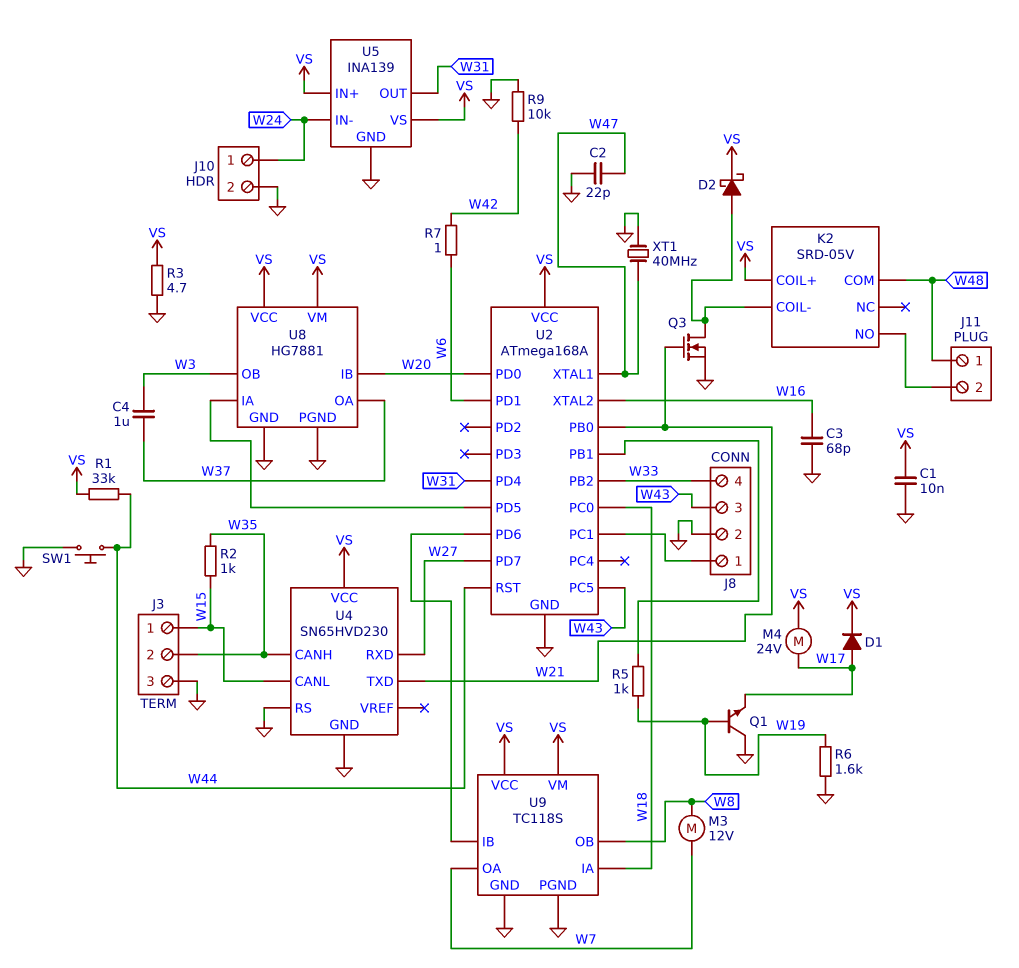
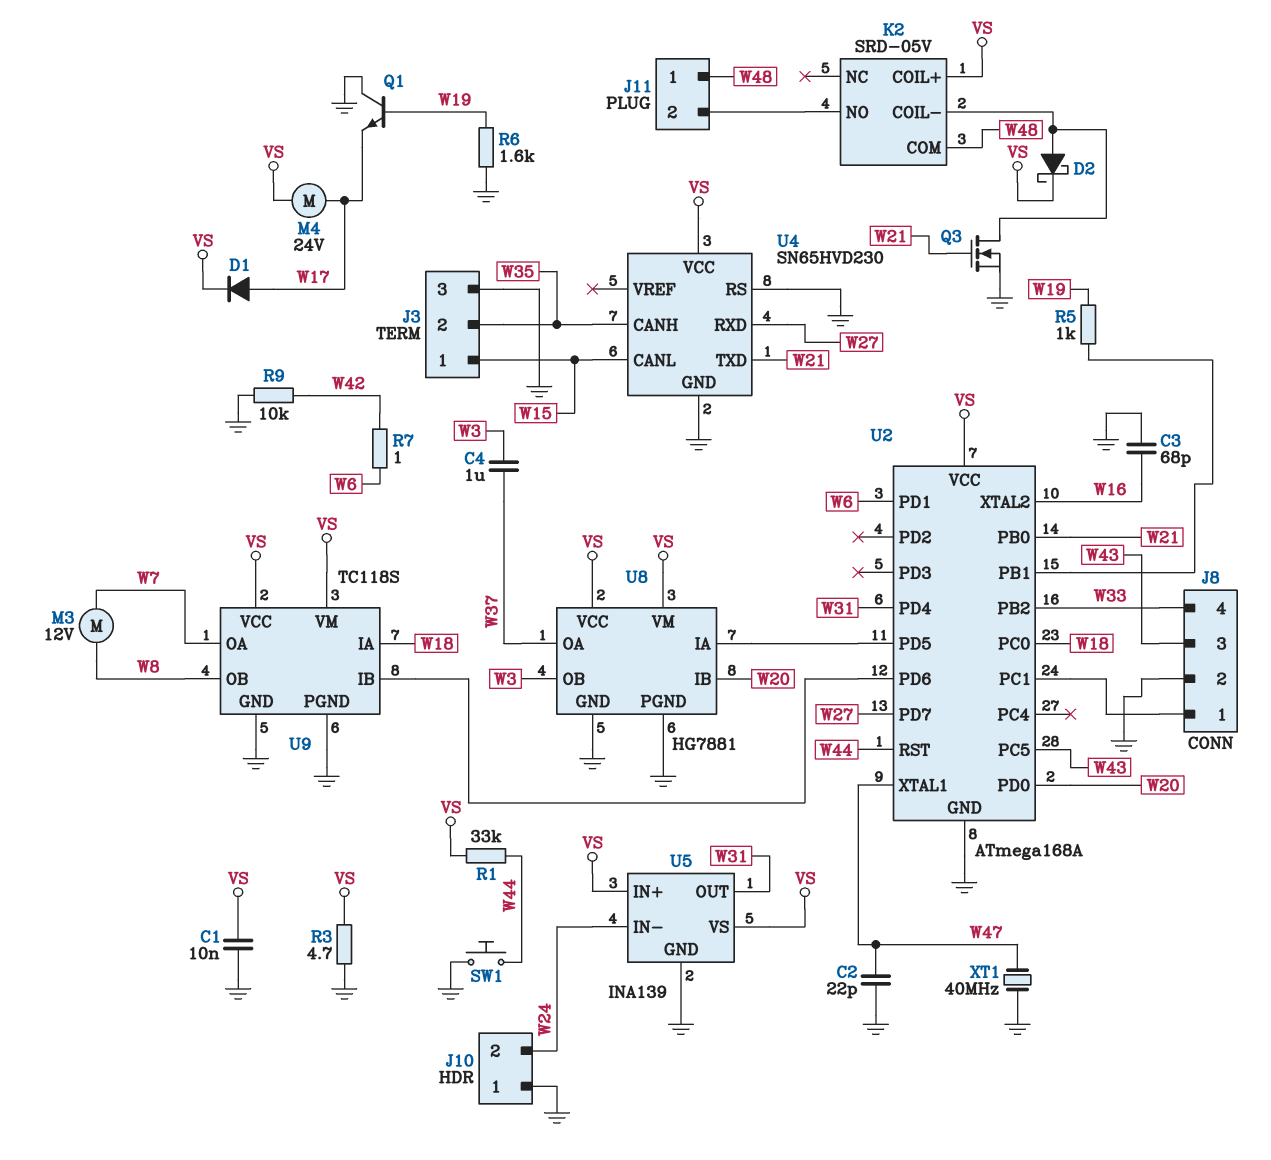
J10 pin 1: W24 -> GND
J10 pin 2: GND -> W24
R2: 1k (W15, W35) -> none

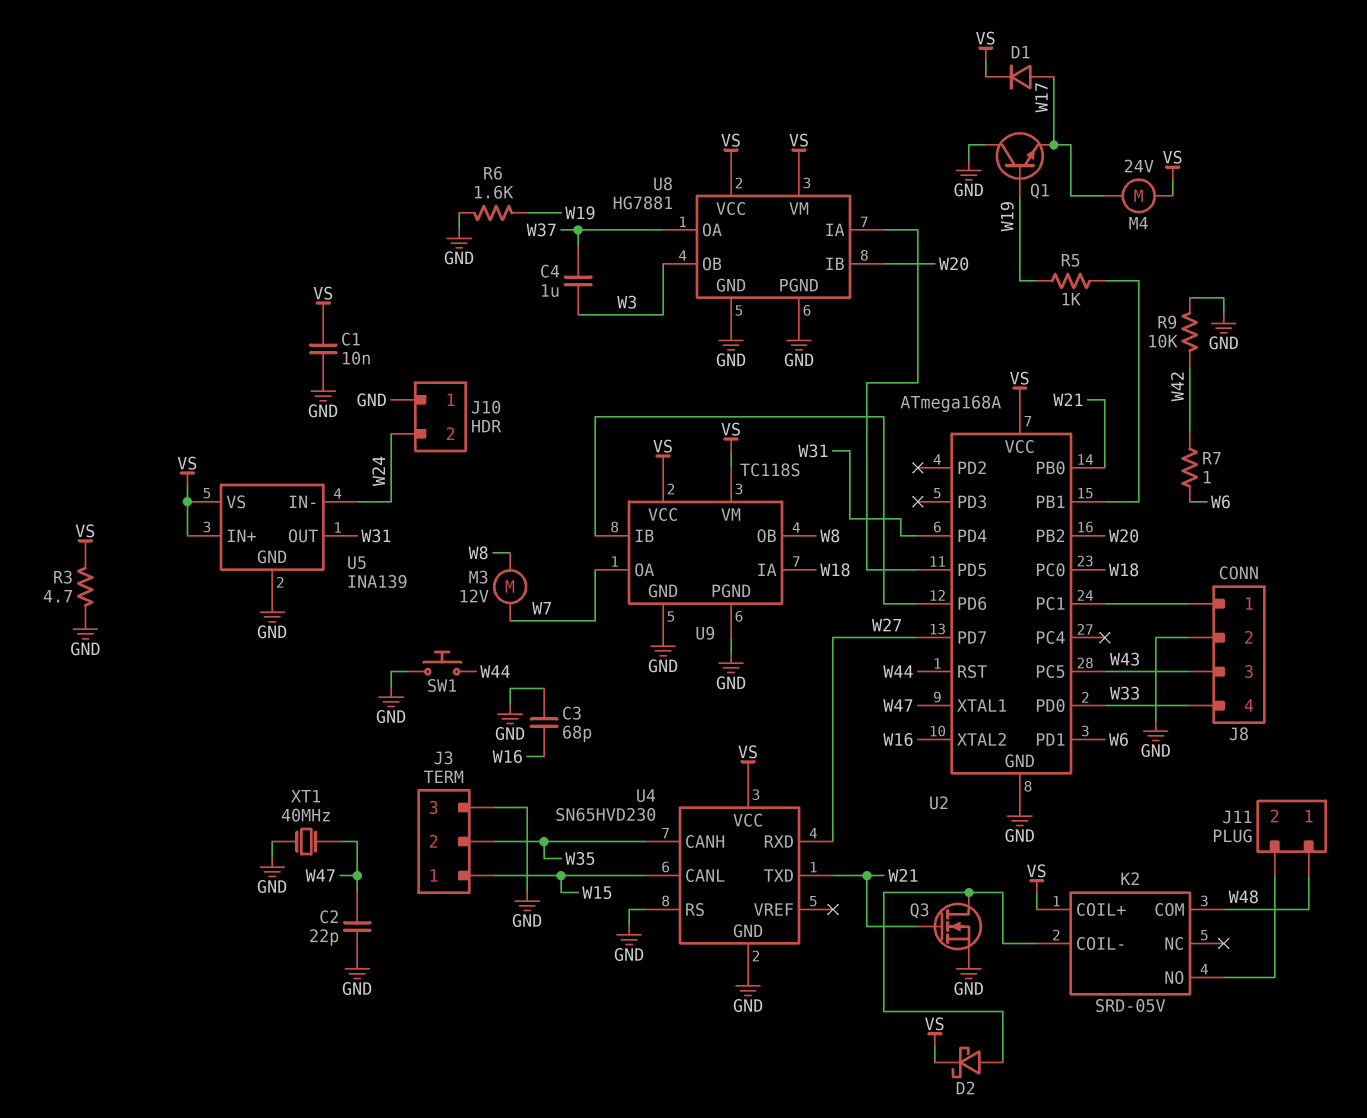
R1: 33k (VS, W44) -> none
U2 pin PB2: W33 -> W20
U2 pin PD0: W20 -> W33

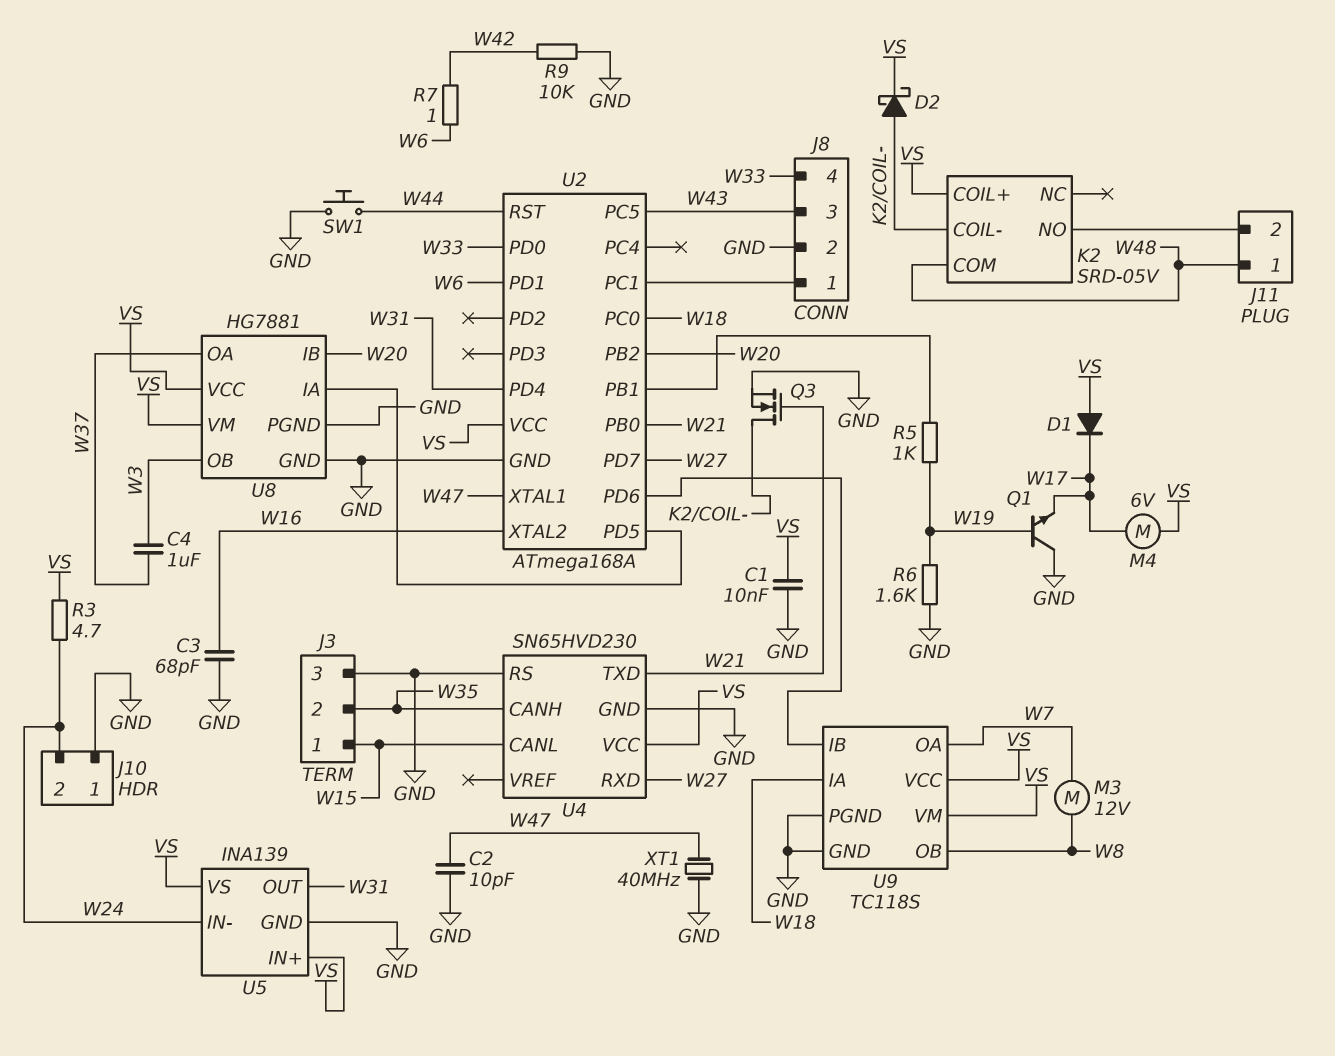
C2: 22pF (GND, W47) -> 10pF (GND, W47)
D1: diode (A W17, K VS) -> diode (A VS, K W17)
M4: motor 24V (VS, W17) -> motor 6V (VS, W17)
R3: 4.7 (GND, VS) -> 4.7 (VS, W24)

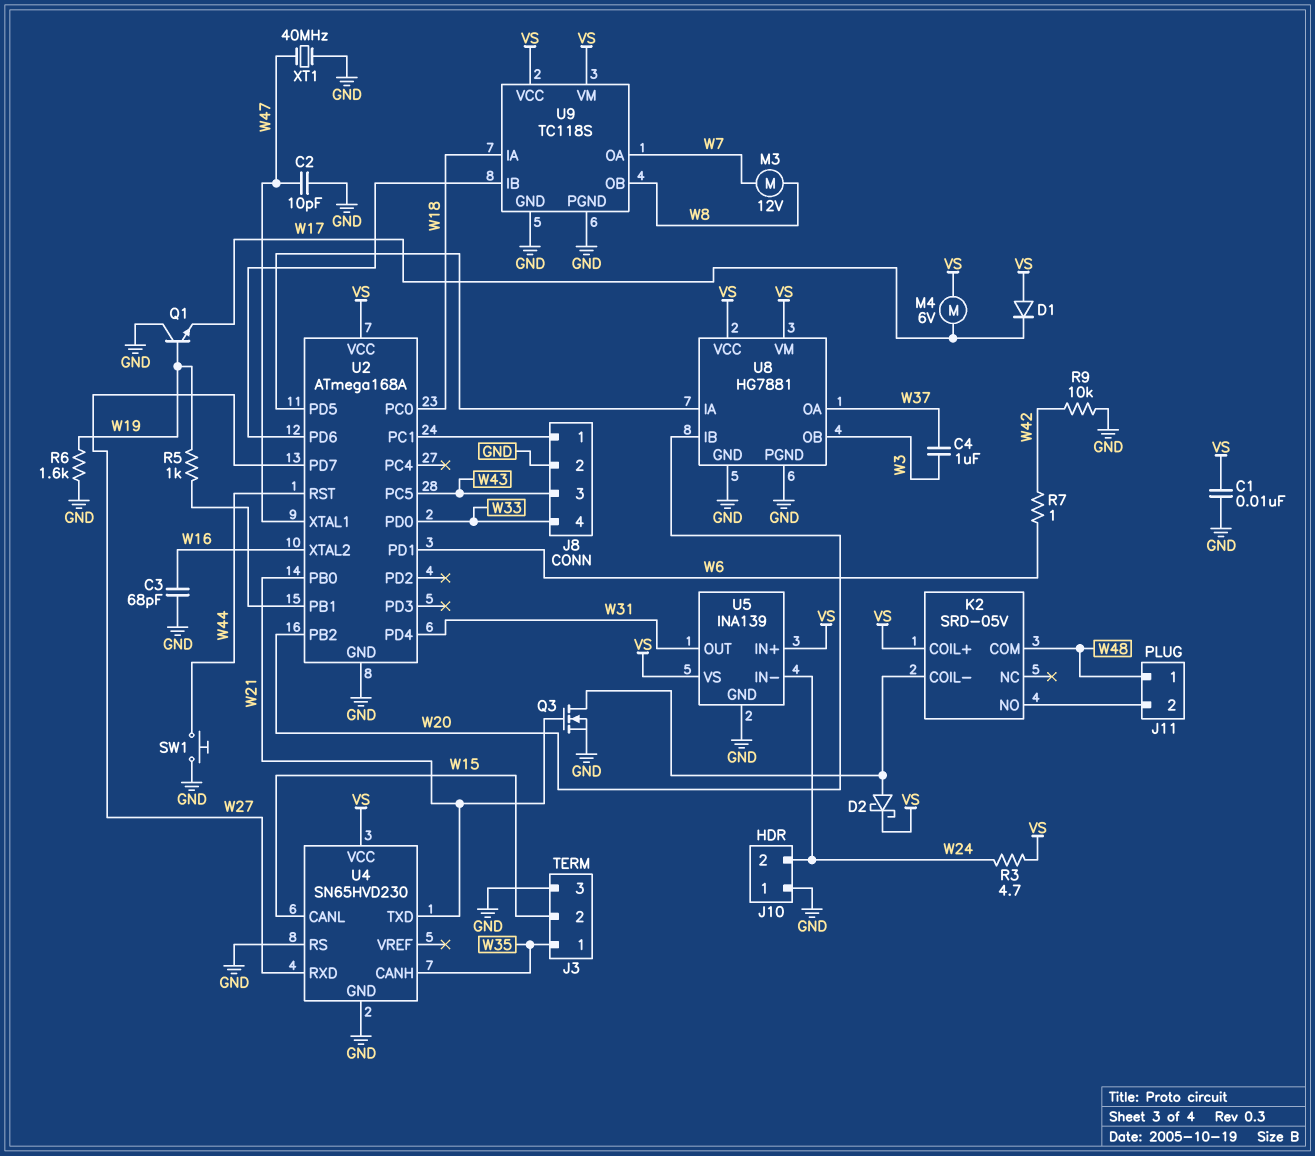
J3 pin 1: W15 -> W35
J3 pin 2: W35 -> W15

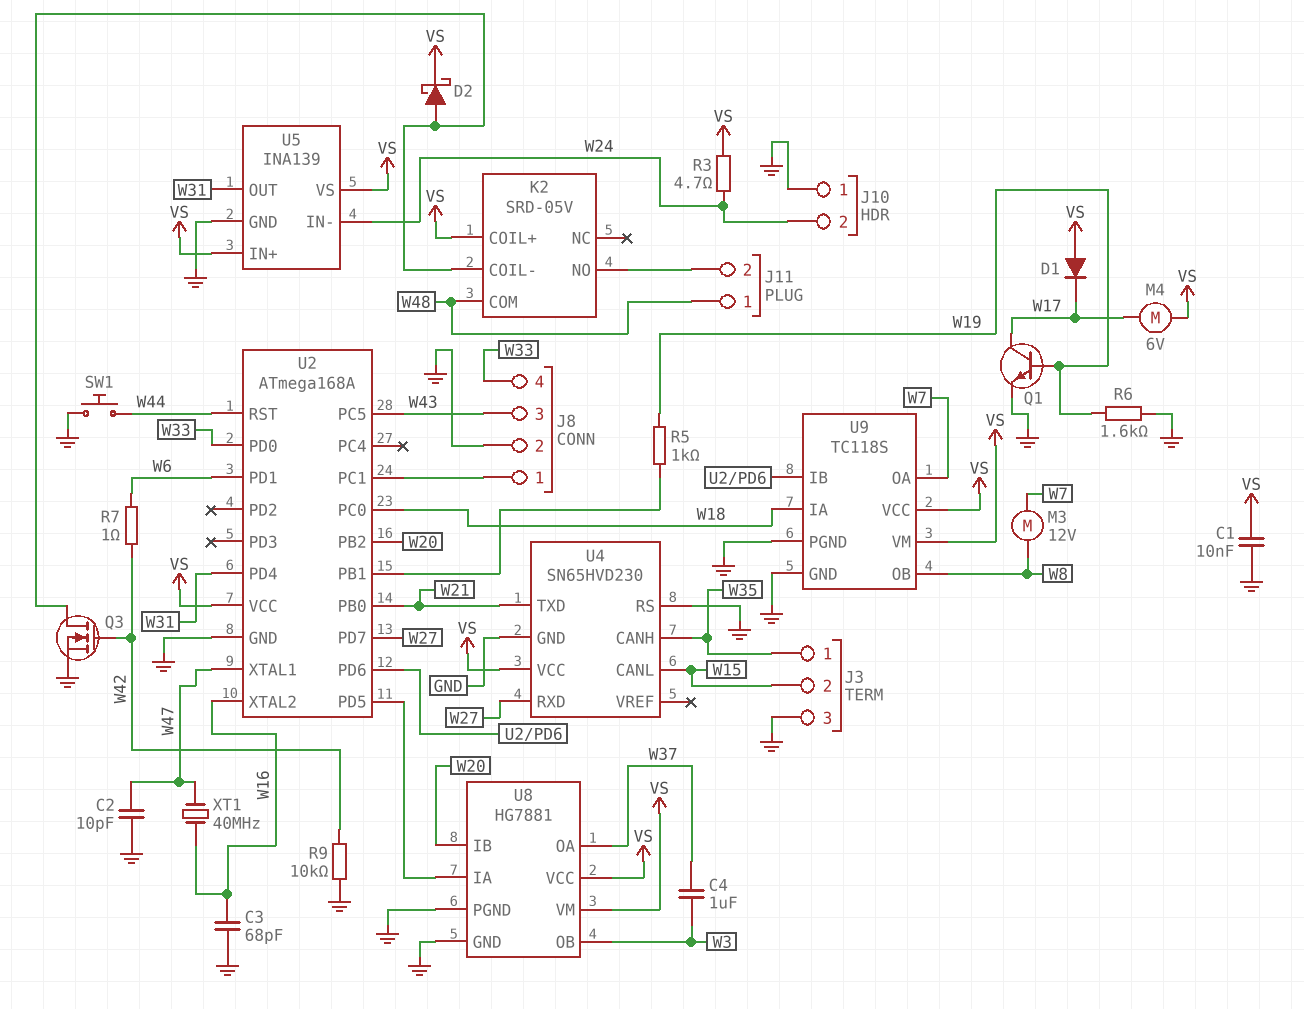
Q1: NPN (B W19, C GND, E W17) -> NPN (B W19, C W17, E GND)
Q3: NMOS (G W21, D K2/COIL-, S GND) -> NMOS (G W42, D K2/COIL-, S GND)
XT1: 40MHz (GND, W47) -> 40MHz (W16, W47)

